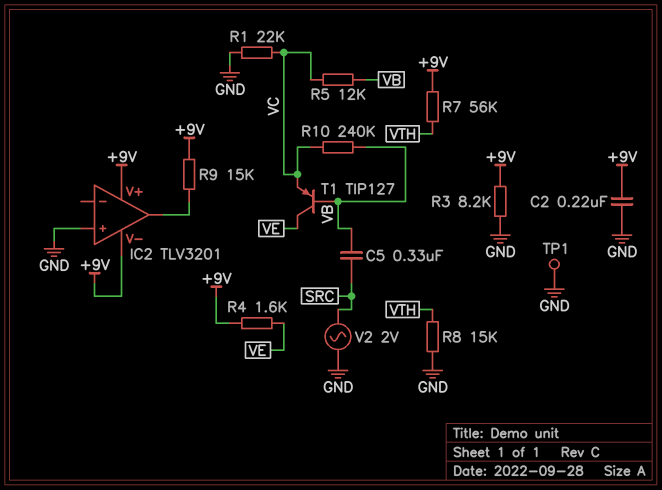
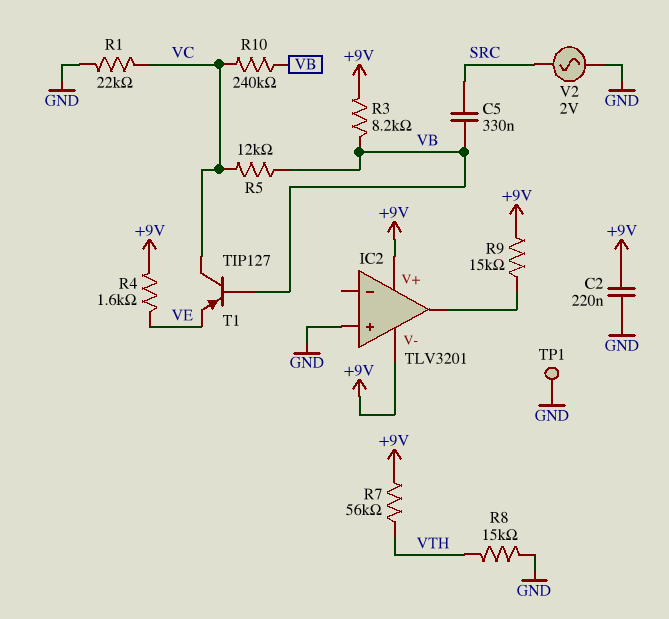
R3: 8.2k (+9V, GND) -> 8.2k (+9V, VB)
T1: PNP TIP127 (B VB, C VE, E VC) -> PNP TIP127 (B VB, C VC, E VE)

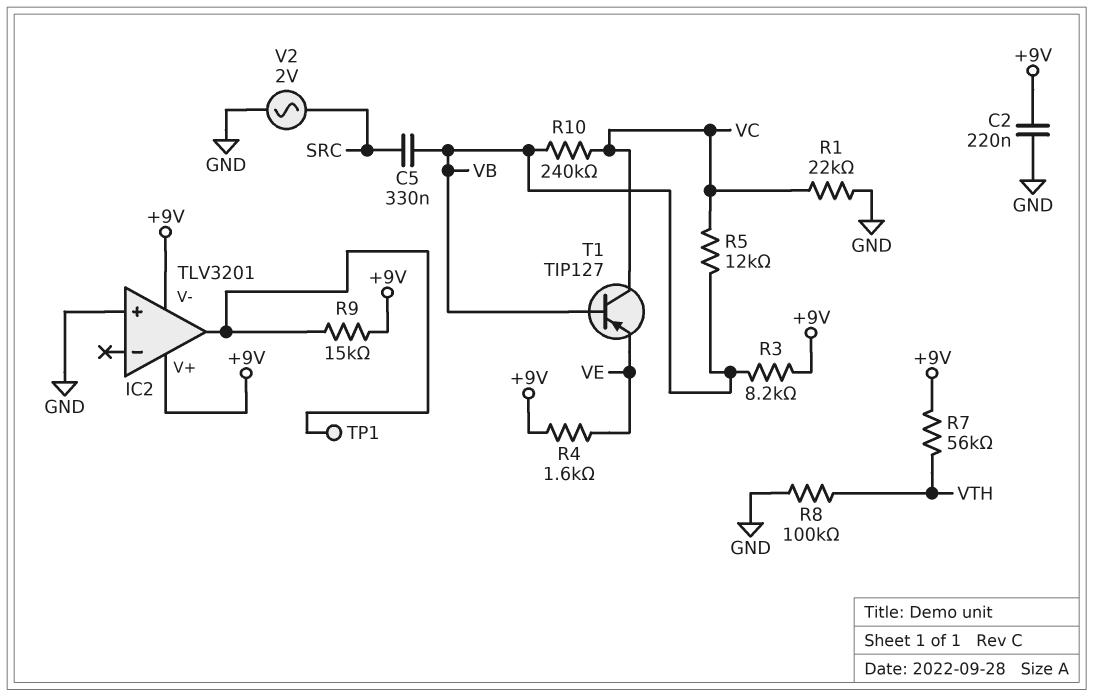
R8: 15k (GND, VTH) -> 100k (GND, VTH)
TP1: test point (GND) -> test point (IC2/out)

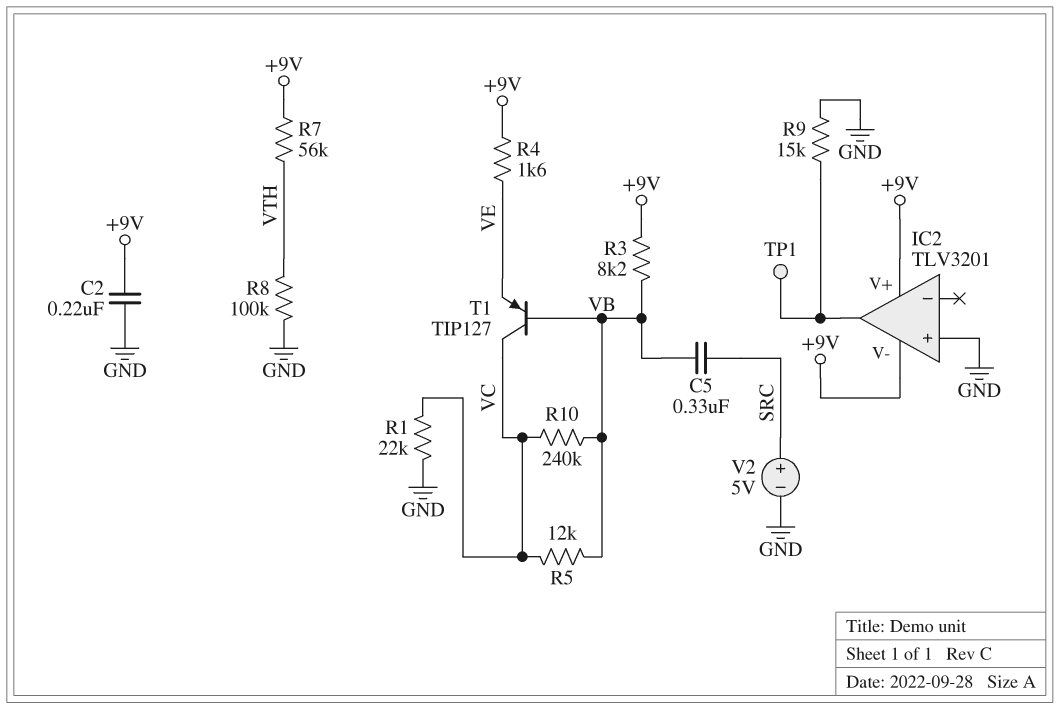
R9: 15k (+9V, IC2/out) -> 15k (GND, IC2/out)
V2: AC 2V (GND, SRC) -> 5V (plus SRC, minus GND)

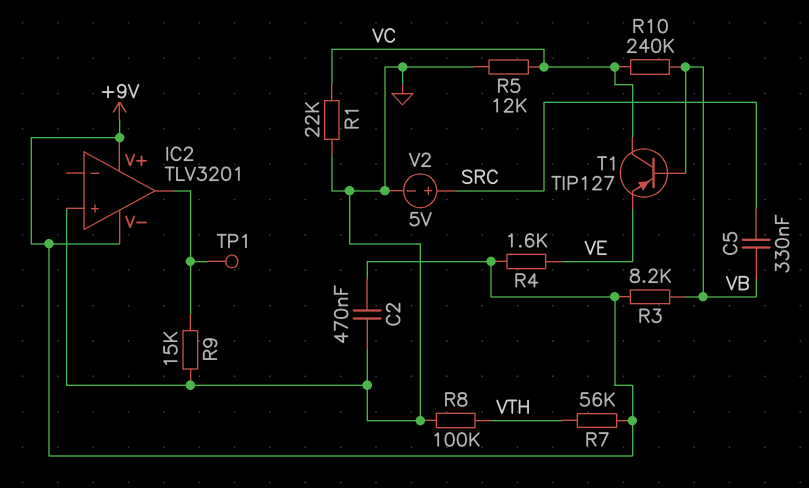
C2: 220nF (+9V, GND) -> 470nF (+9V, GND)
R5: 12k (VB, VC) -> 12k (GND, VC)

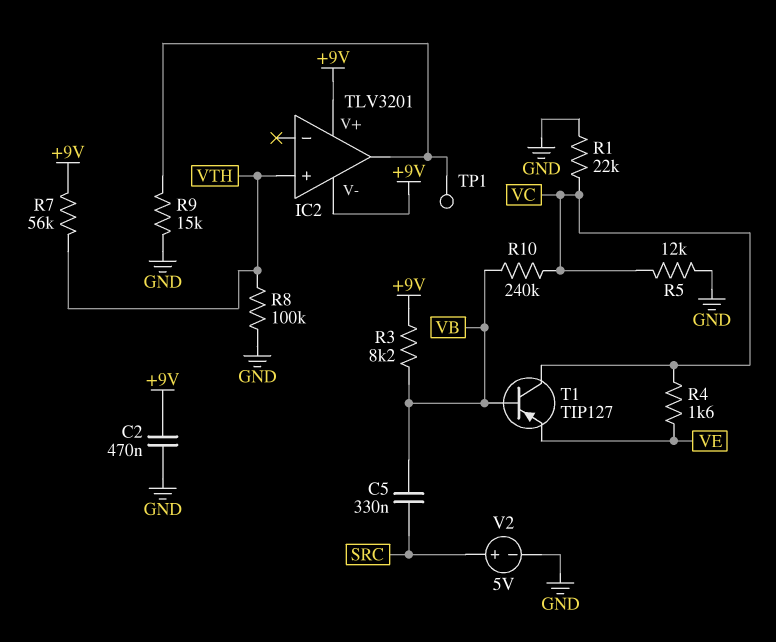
IC2 pin in+: GND -> VTH
R4: 1.6k (+9V, VE) -> 1.6k (VC, VE)

